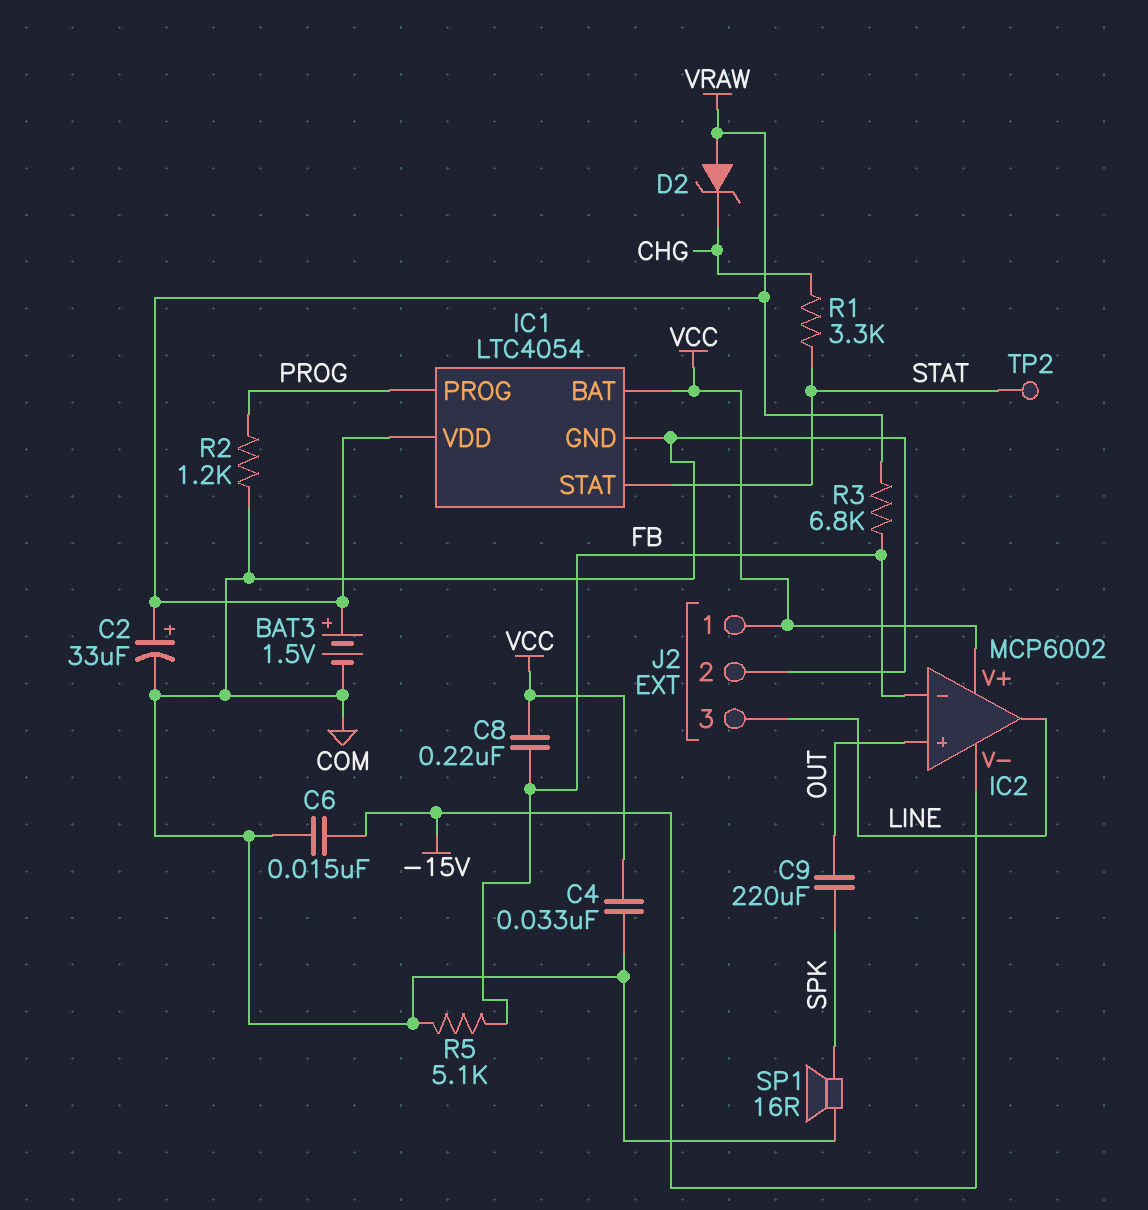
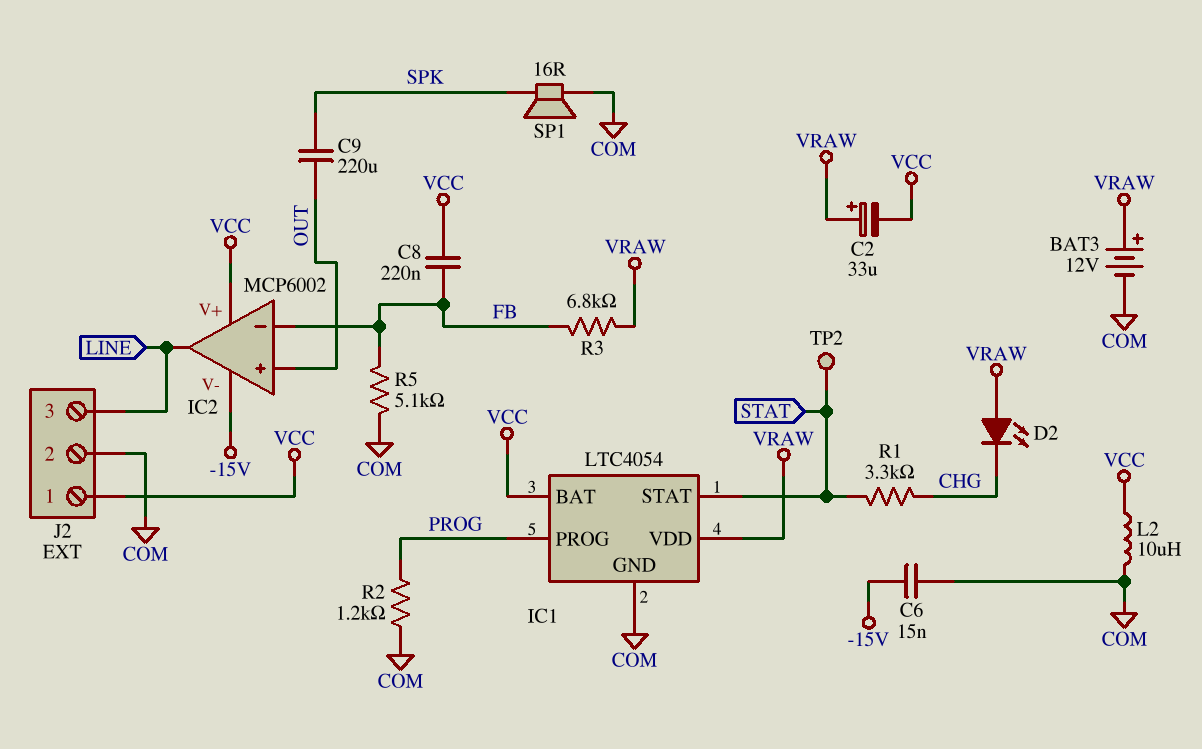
BAT3: 1.5V (plus VRAW, minus COM) -> 12V (plus VRAW, minus COM)
C2: 33uF (plus VRAW, minus COM) -> 33uF (plus VRAW, minus VCC)
C4: 33nF (COM, VCC) -> none
D2: zener (A VRAW, K CHG) -> LED (A VRAW, K CHG)
L2: none -> 10uH (COM, VCC)

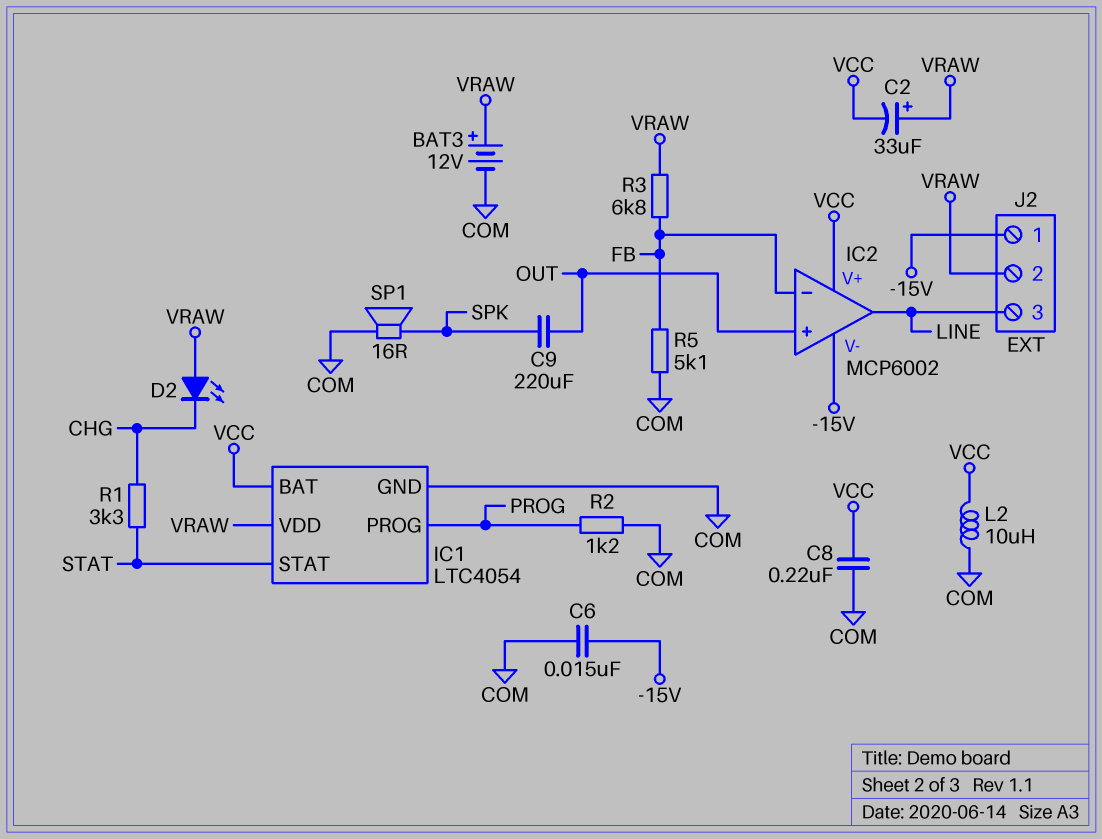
C8: 220nF (FB, VCC) -> 220nF (COM, VCC)
J2 pin 1: VCC -> -15V
J2 pin 2: COM -> VRAW
TP2: test point (STAT) -> none

